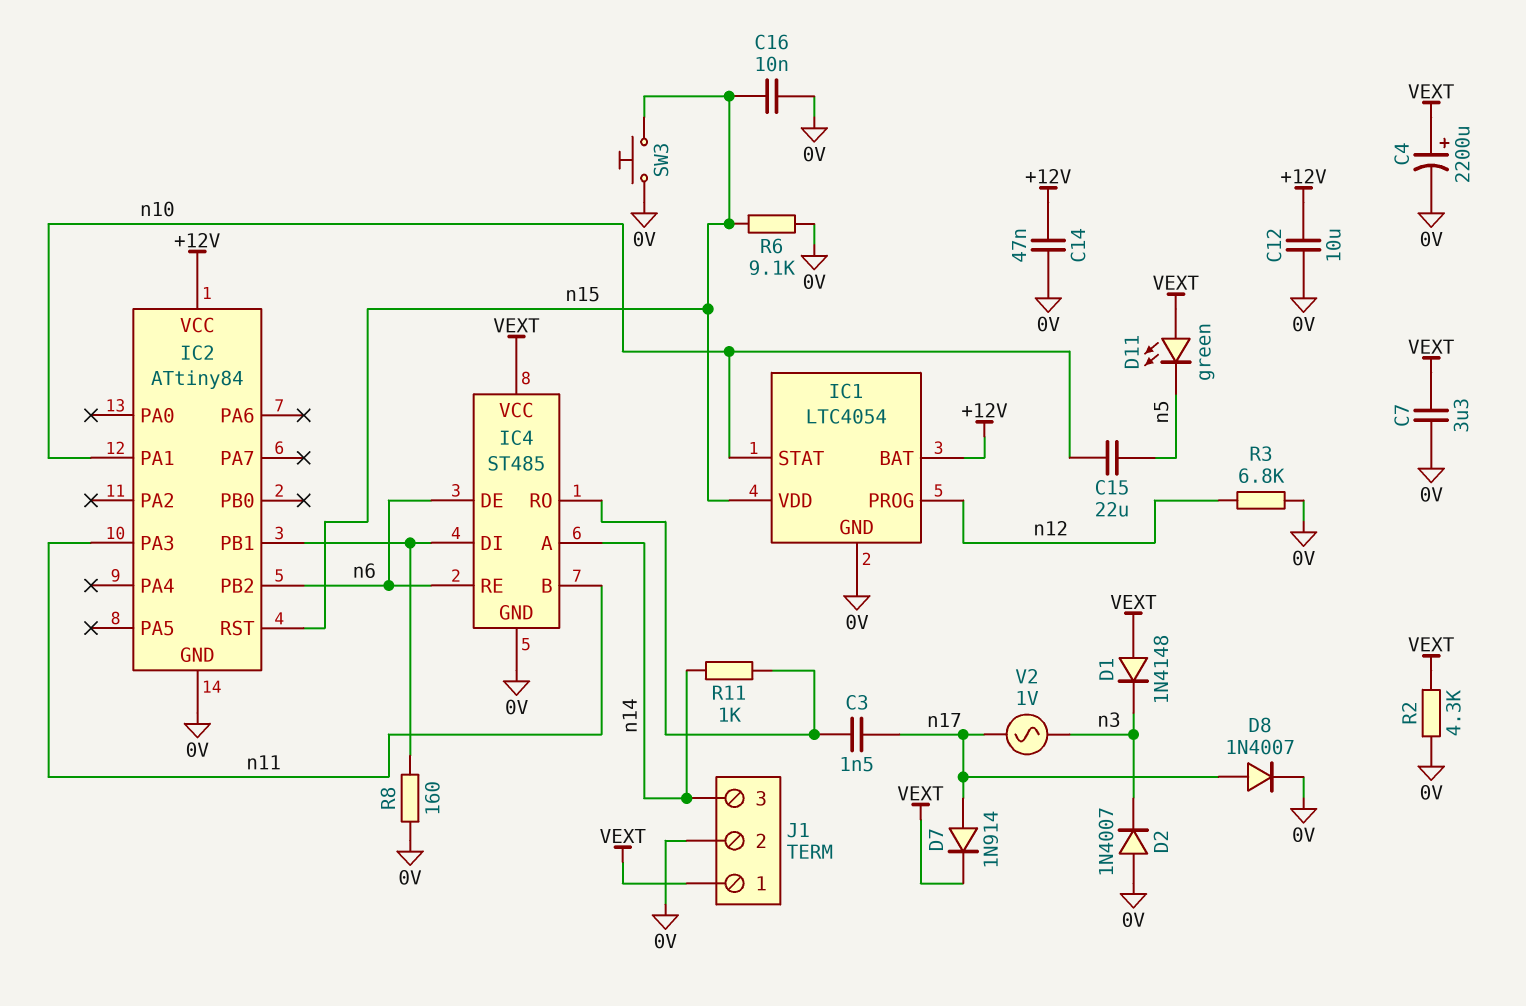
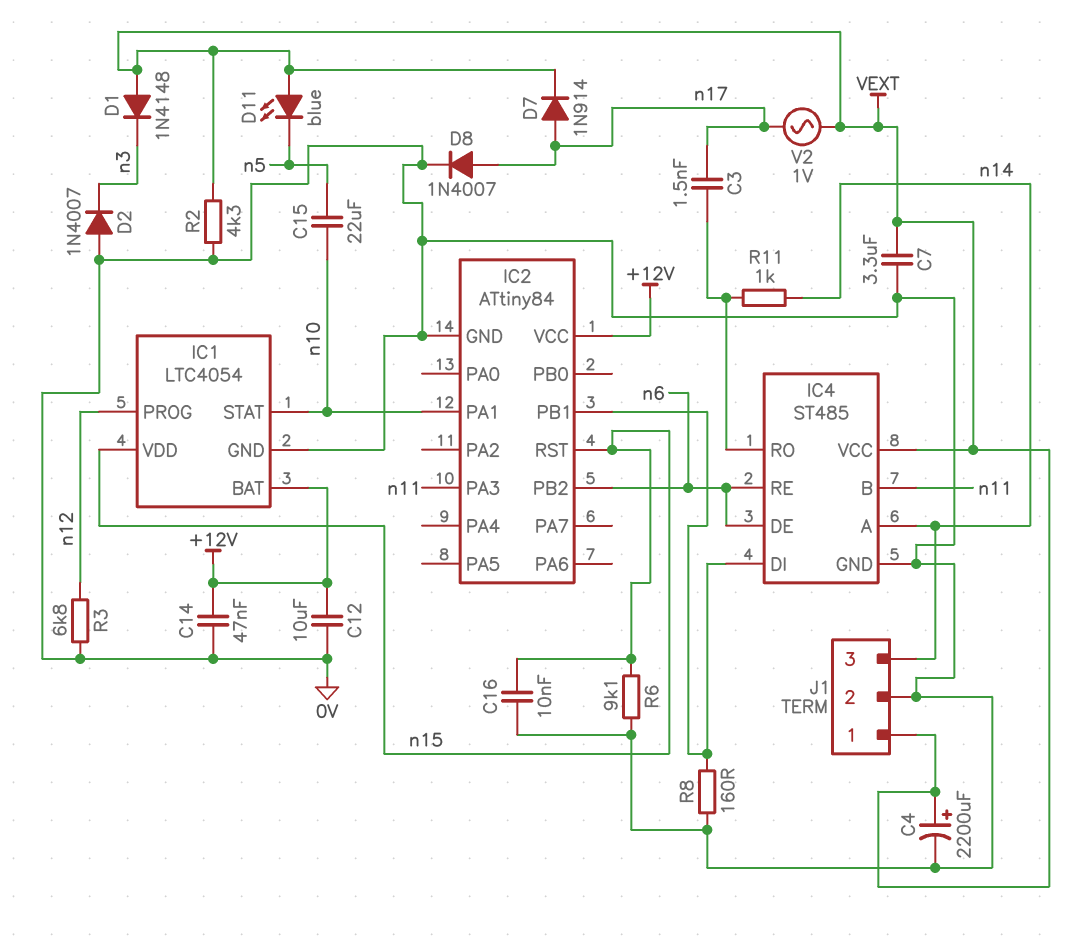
D11: LED green (A VEXT, K n5) -> LED blue (A VEXT, K n5)
SW3: button (0V, n15) -> none
V2: AC 1V (n3, n17) -> AC 1V (VEXT, n17)

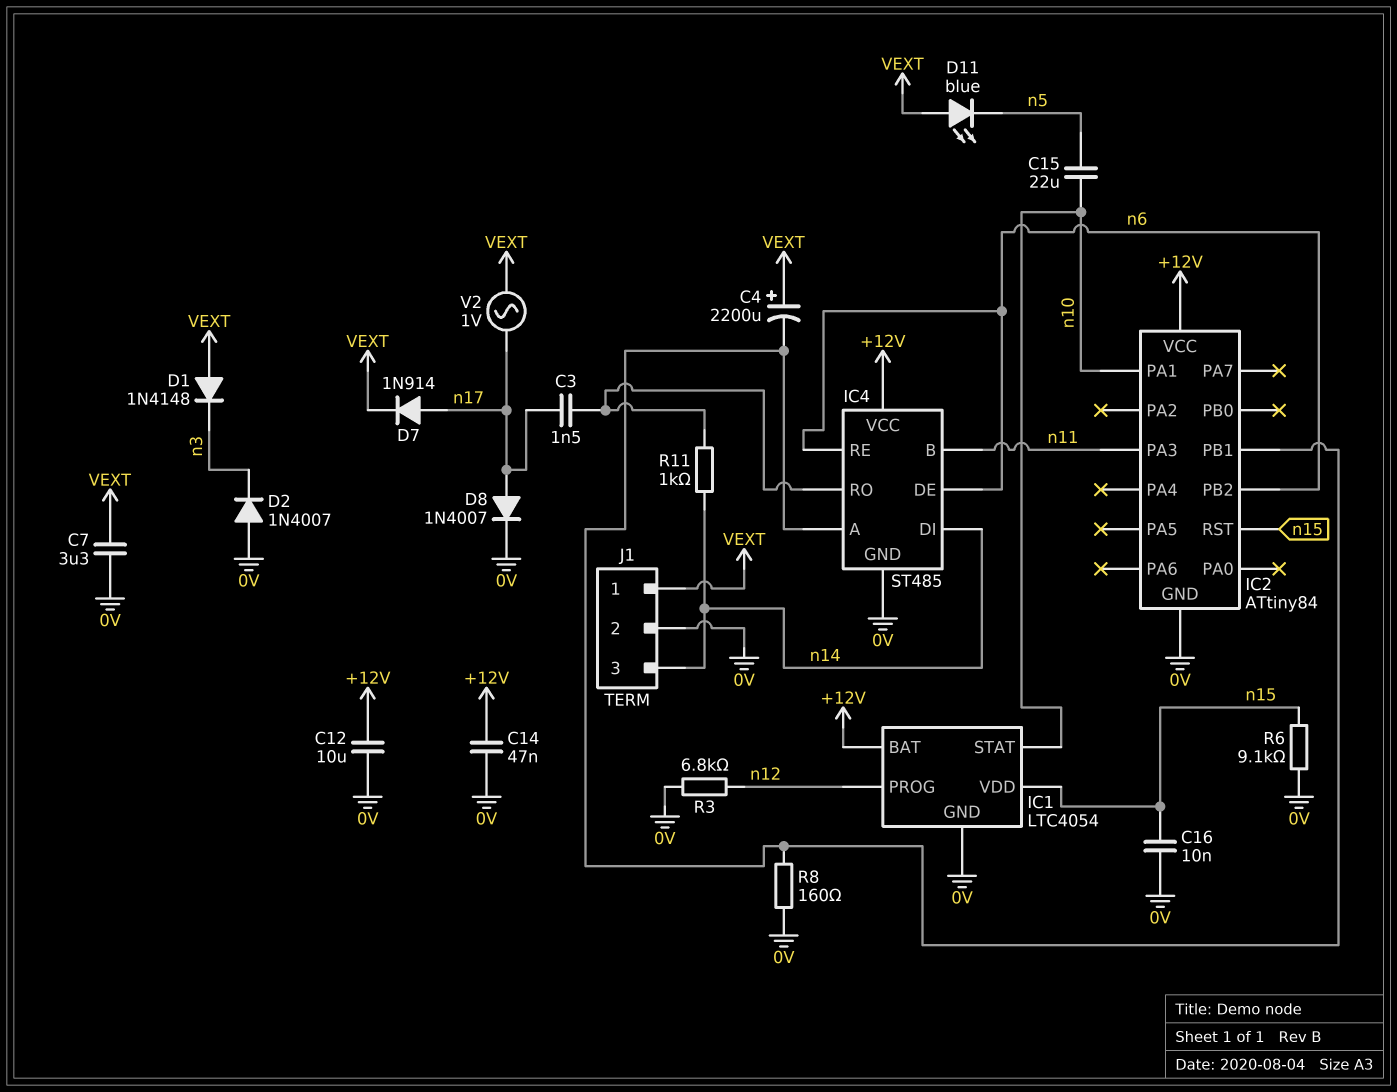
C4: 2200uF (plus VEXT, minus 0V) -> 2200uF (plus VEXT, minus IC2/PB1)
IC4 pin A: n14 -> IC2/PB1
IC4 pin DI: IC2/PB1 -> n14
IC4 pin VCC: VEXT -> +12V
R2: 4.3k (0V, VEXT) -> none

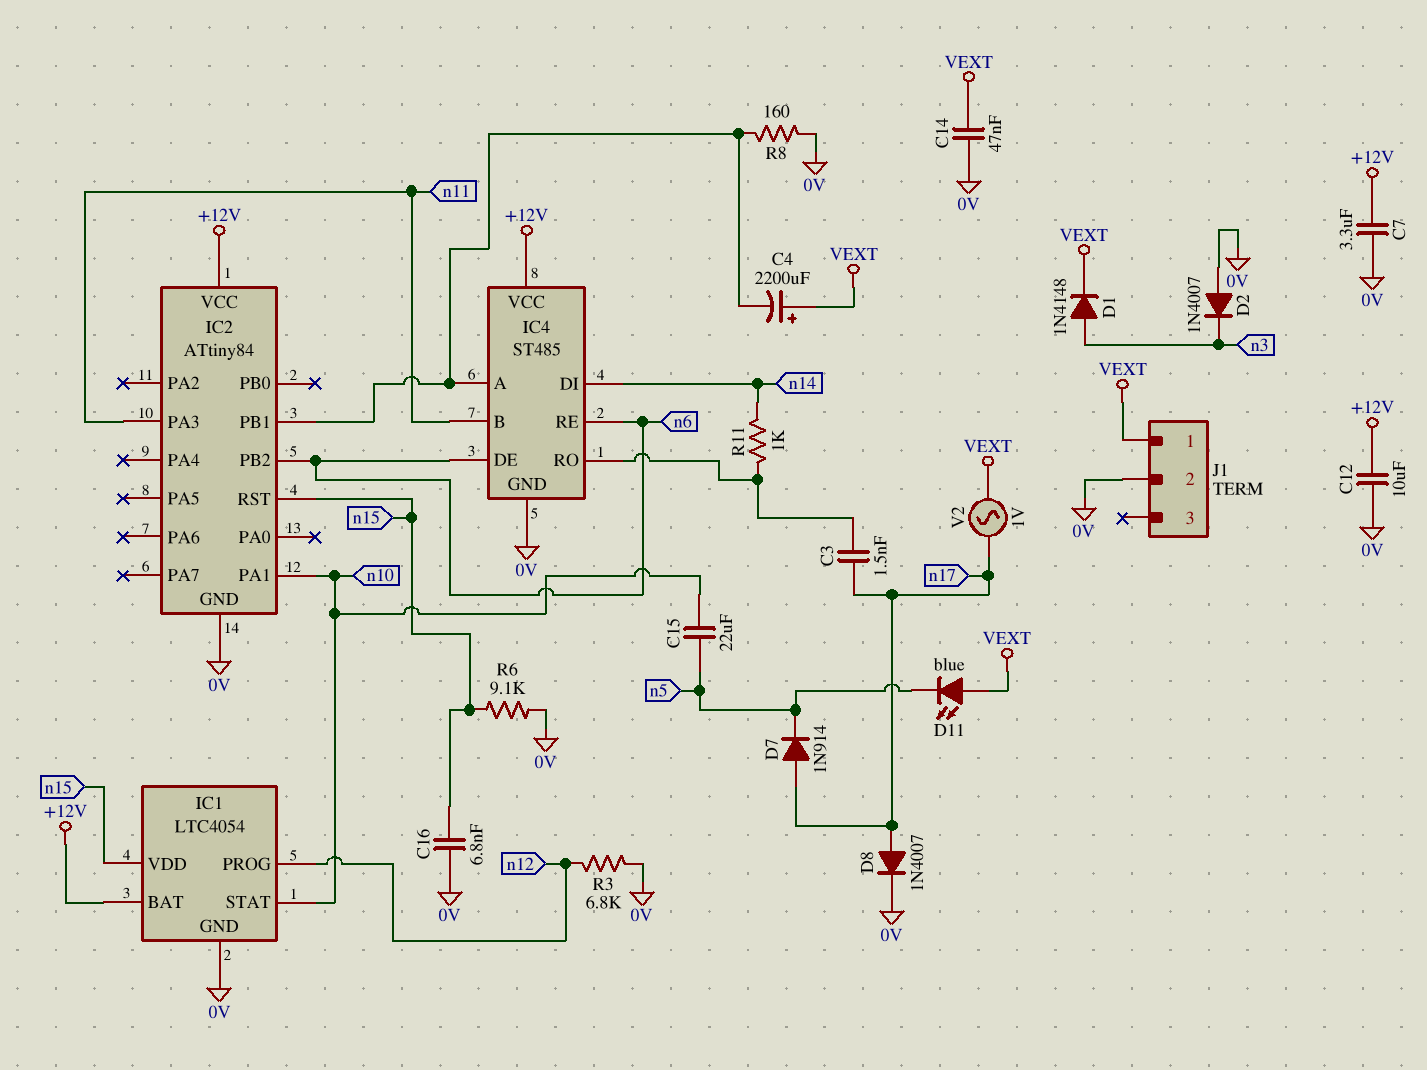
C7: 3.3uF (0V, VEXT) -> 3.3uF (+12V, 0V)
C14: 47nF (+12V, 0V) -> 47nF (0V, VEXT)
C16: 10nF (0V, n15) -> 6.8nF (0V, n15)
D1: diode 1N4148 (A VEXT, K n3) -> diode 1N4148 (A n3, K VEXT)
D7: diode 1N914 (A n17, K VEXT) -> diode 1N914 (A n17, K n5)
J1 pin 3: n14 -> none

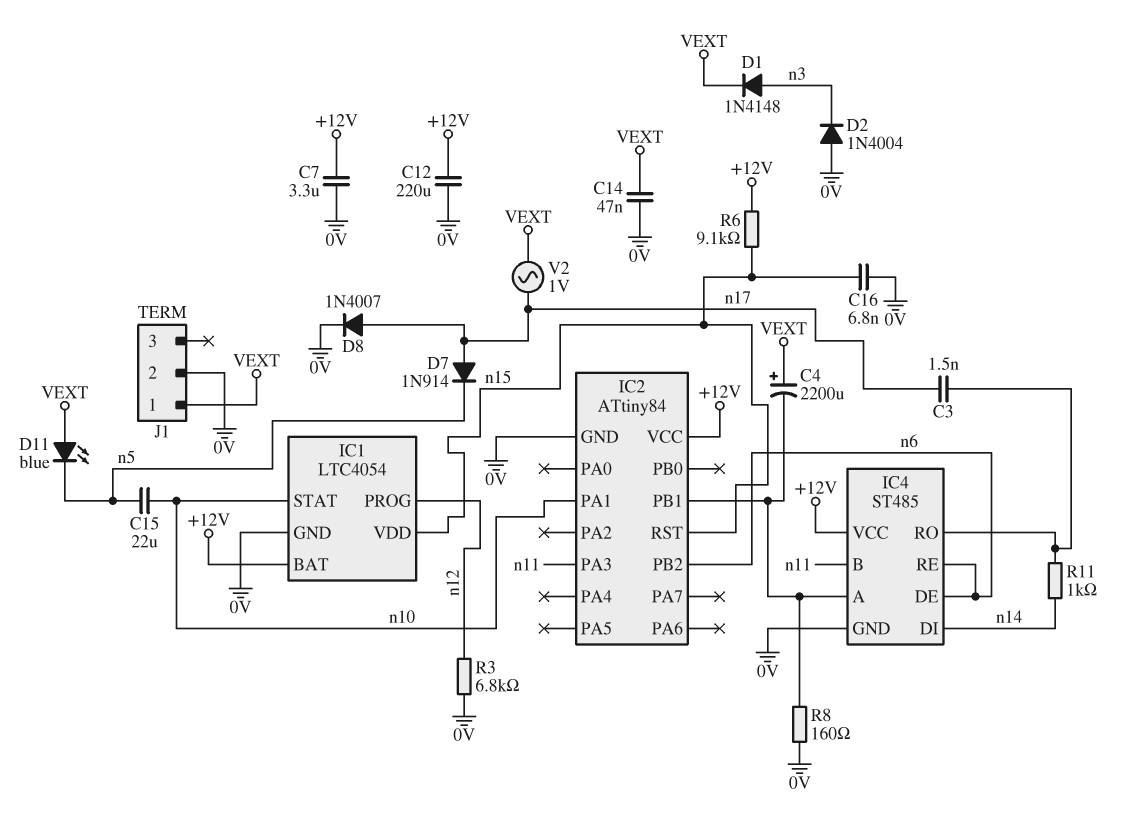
C12: 10uF (+12V, 0V) -> 220uF (+12V, 0V)
D2: diode 1N4007 (A 0V, K n3) -> diode 1N4004 (A 0V, K n3)
R6: 9.1k (0V, n15) -> 9.1k (+12V, n15)

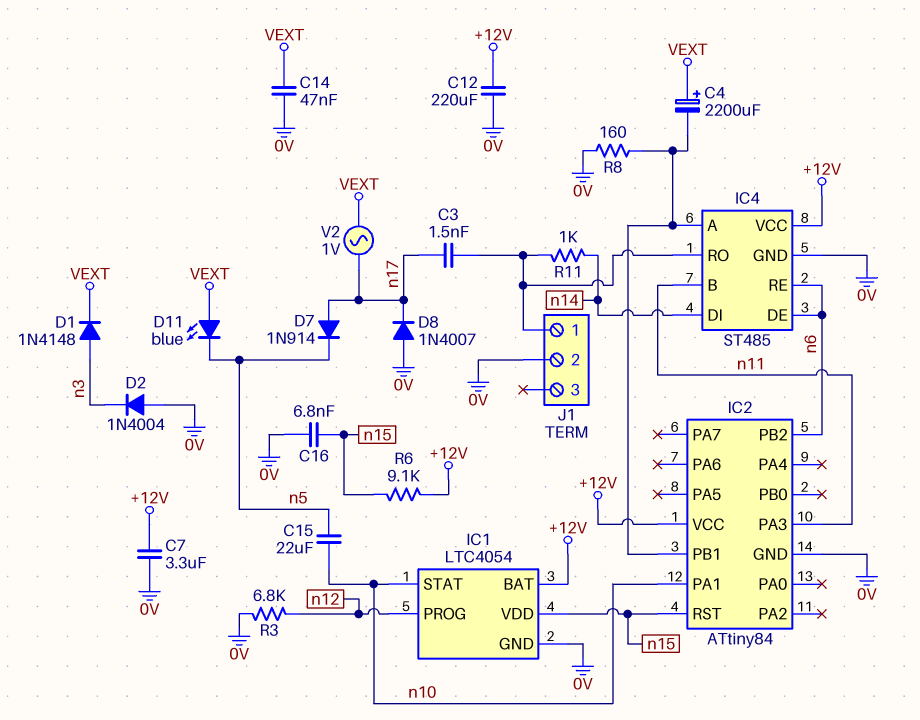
D8: diode 1N4007 (A n17, K 0V) -> diode 1N4007 (A 0V, K n17)
J1 pin 1: VEXT -> IC4/RO

